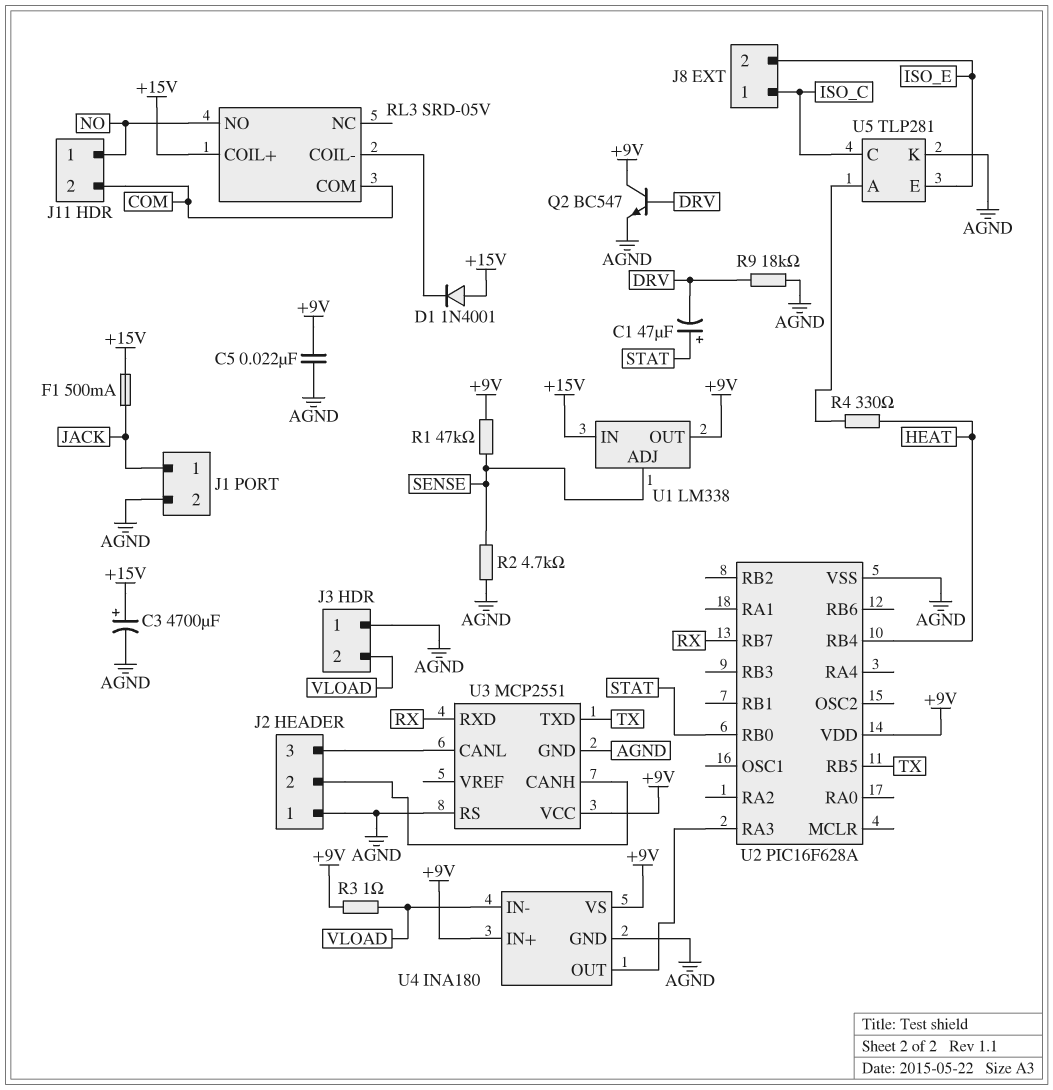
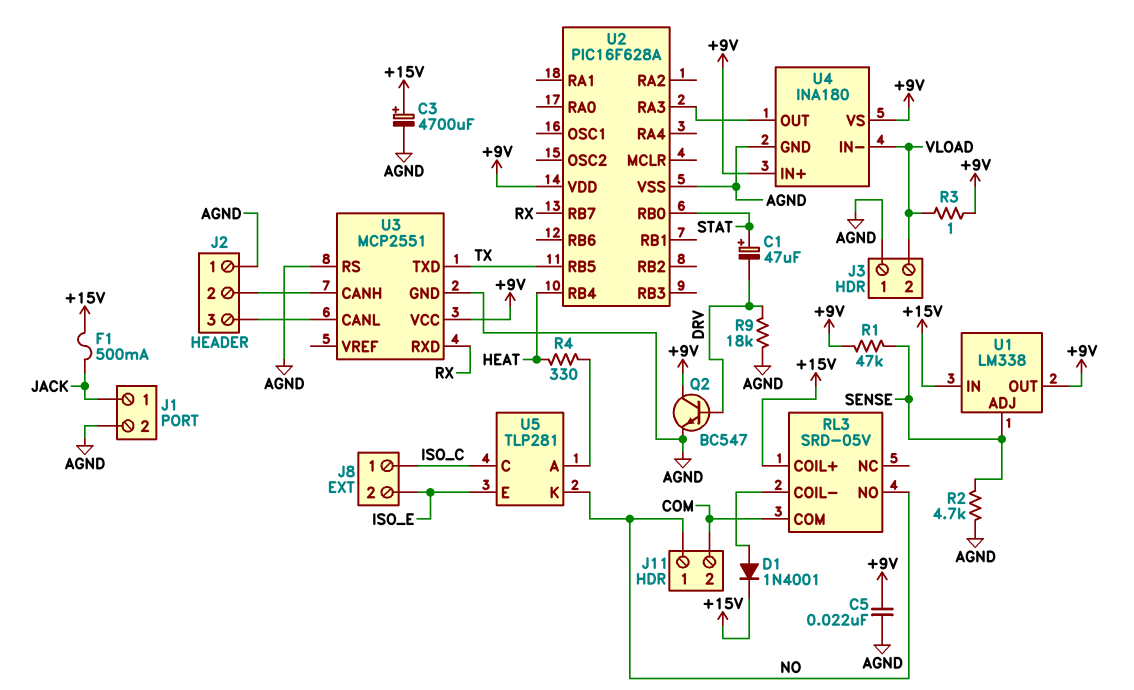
D1: diode 1N4001 (A +15V, K RL3/COIL-) -> diode 1N4001 (A RL3/COIL-, K +15V)
U5 pin K: AGND -> NO

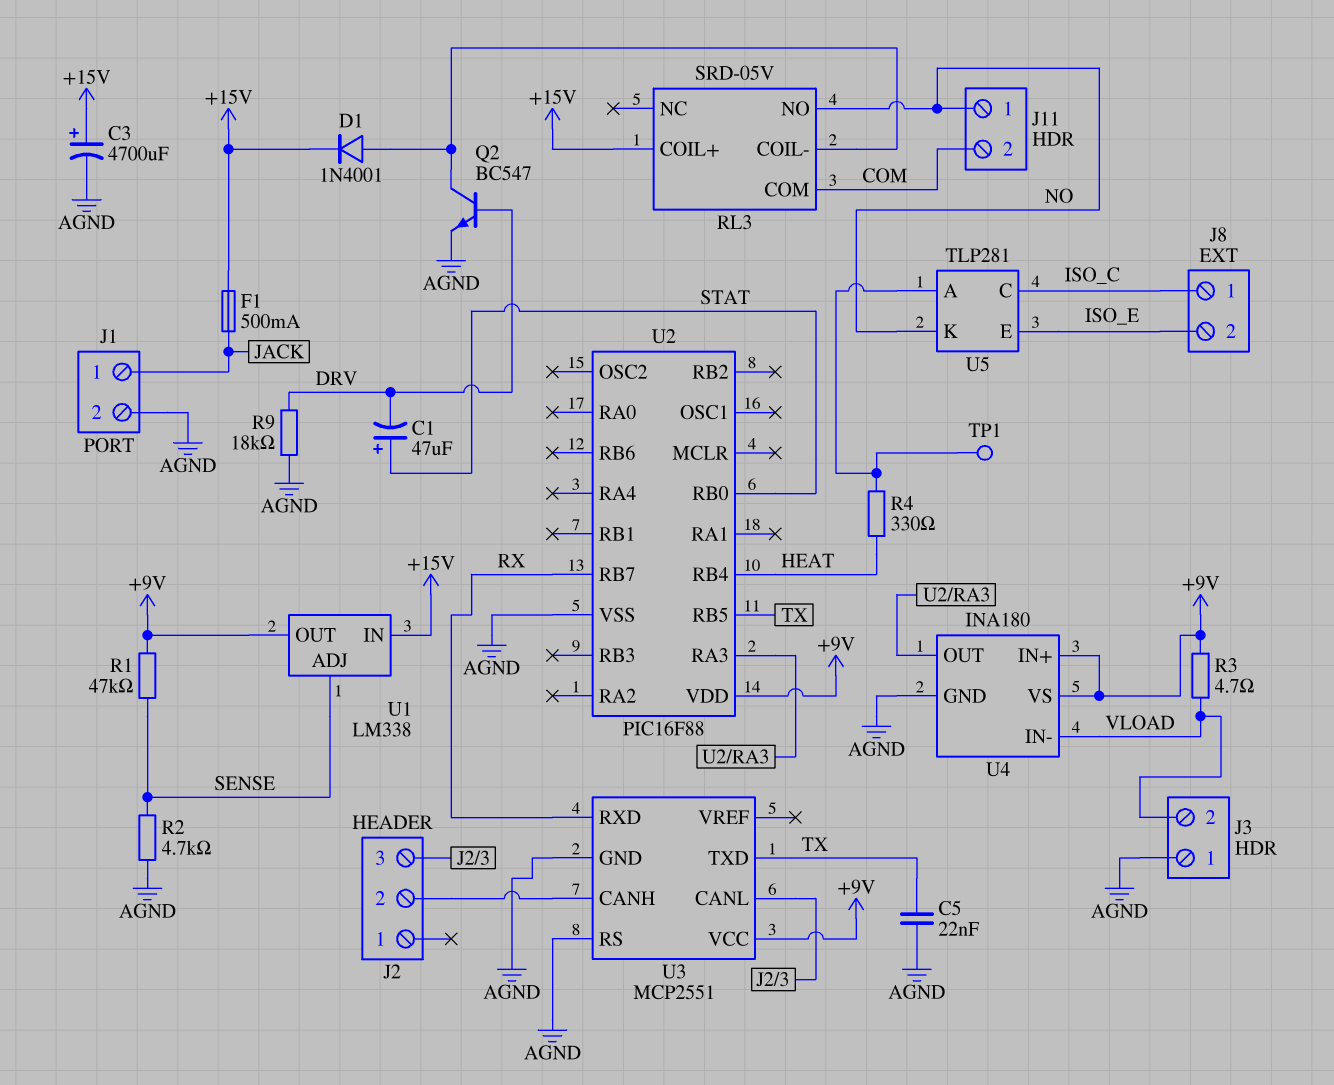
C5: 22nF (+9V, AGND) -> 22nF (AGND, TX)
J2 pin 1: AGND -> none
Q2: NPN BC547 (B DRV, C +9V, E AGND) -> NPN BC547 (B DRV, C RL3/COIL-, E AGND)
R3: 1 (+9V, VLOAD) -> 4.7 (+9V, VLOAD)
TP1: none -> test point (U5/A)
U2: PIC16F628A -> PIC16F88

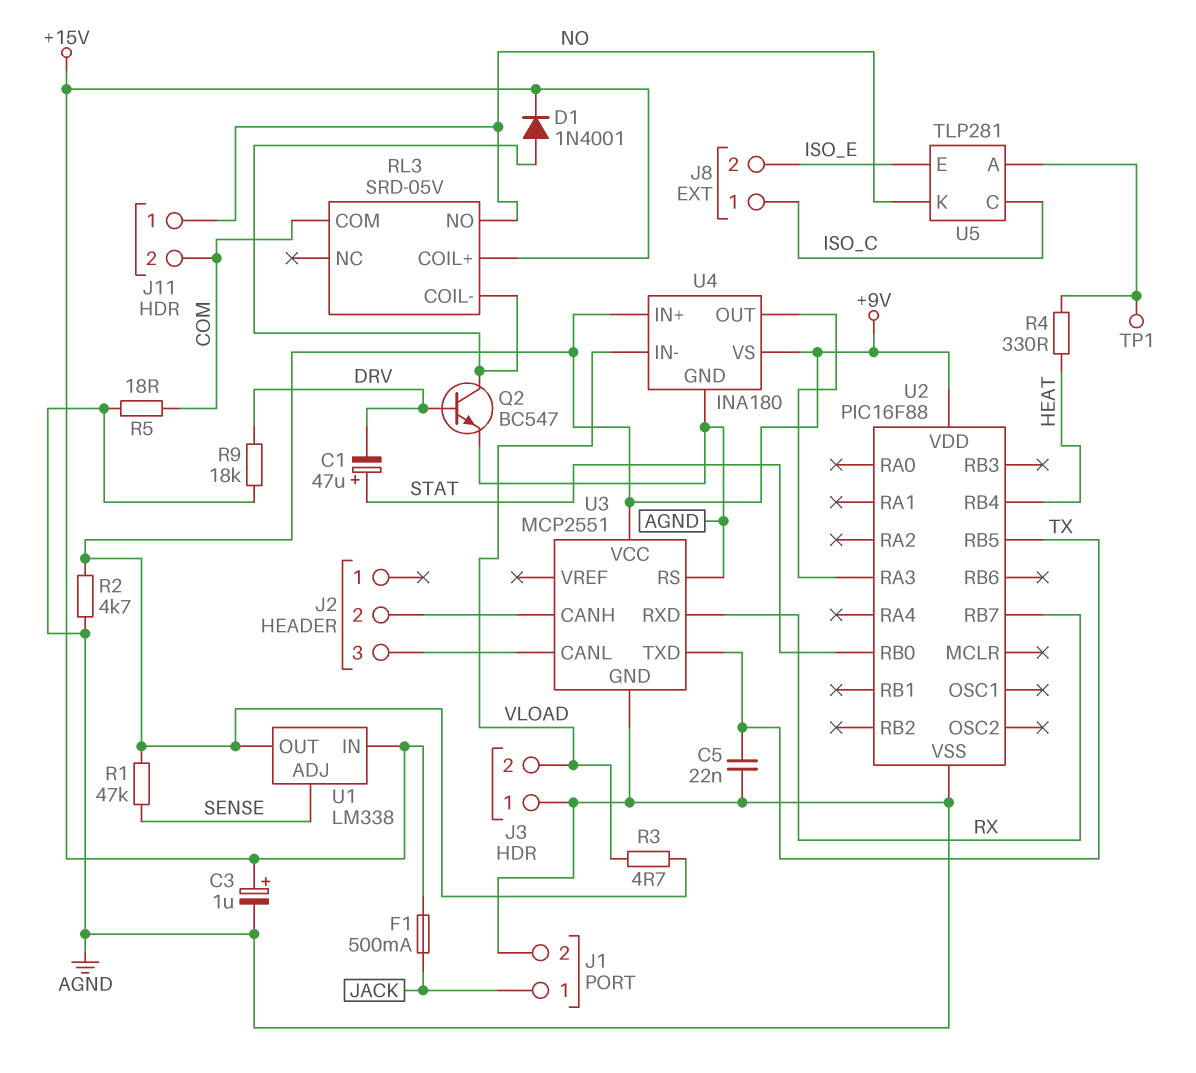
C3: 4700uF (plus +15V, minus AGND) -> 1uF (plus +15V, minus AGND)
R2: 4.7k (AGND, SENSE) -> 4.7k (+9V, AGND)
R5: none -> 18 (AGND, COM)

